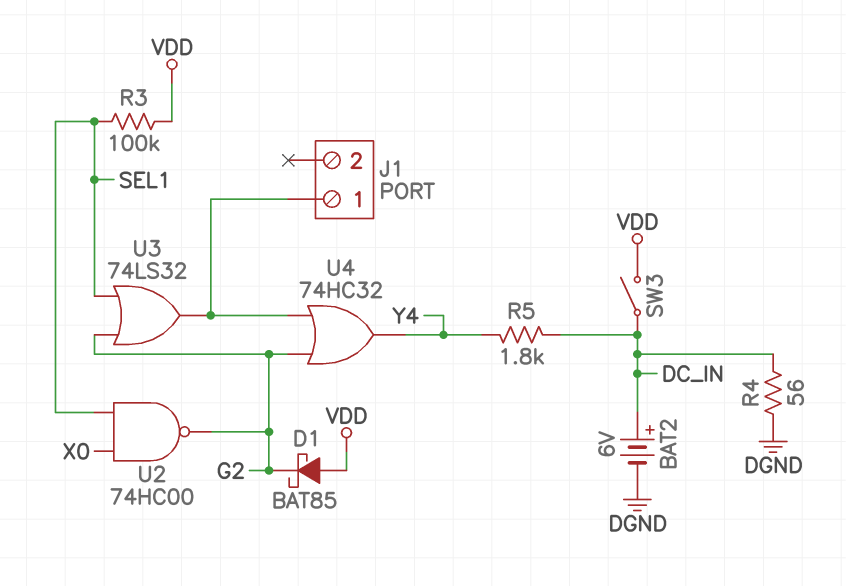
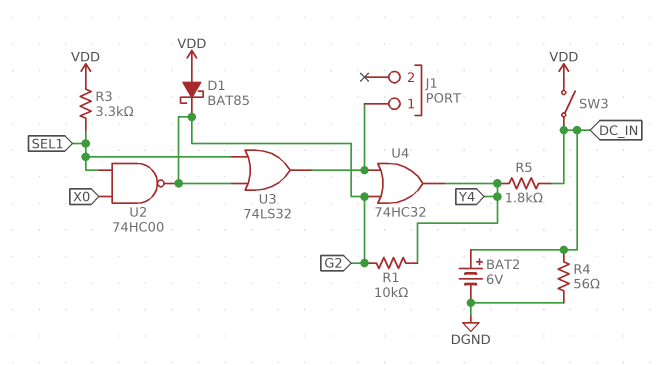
R1: none -> 10k (G2, Y4)
R3: 100k (SEL1, VDD) -> 3.3k (SEL1, VDD)

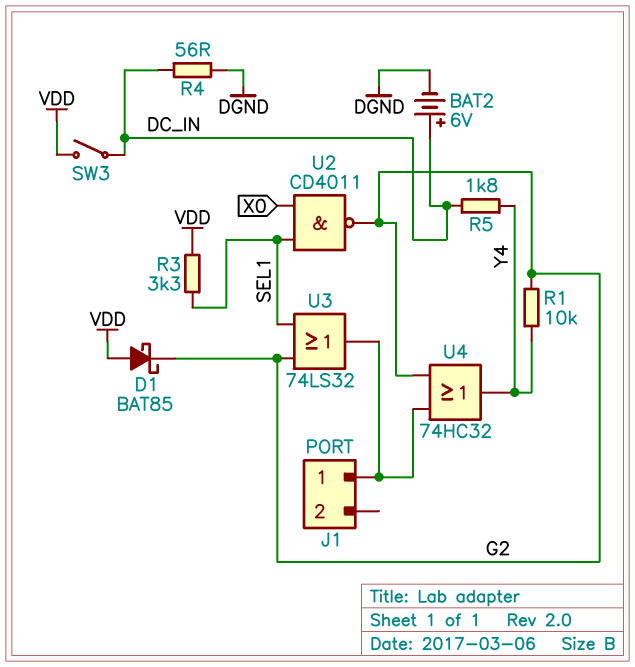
U2: NAND 74HC00 (in SEL1, in X0, out G2) -> NAND CD4011 (in SEL1, in X0, out G2)

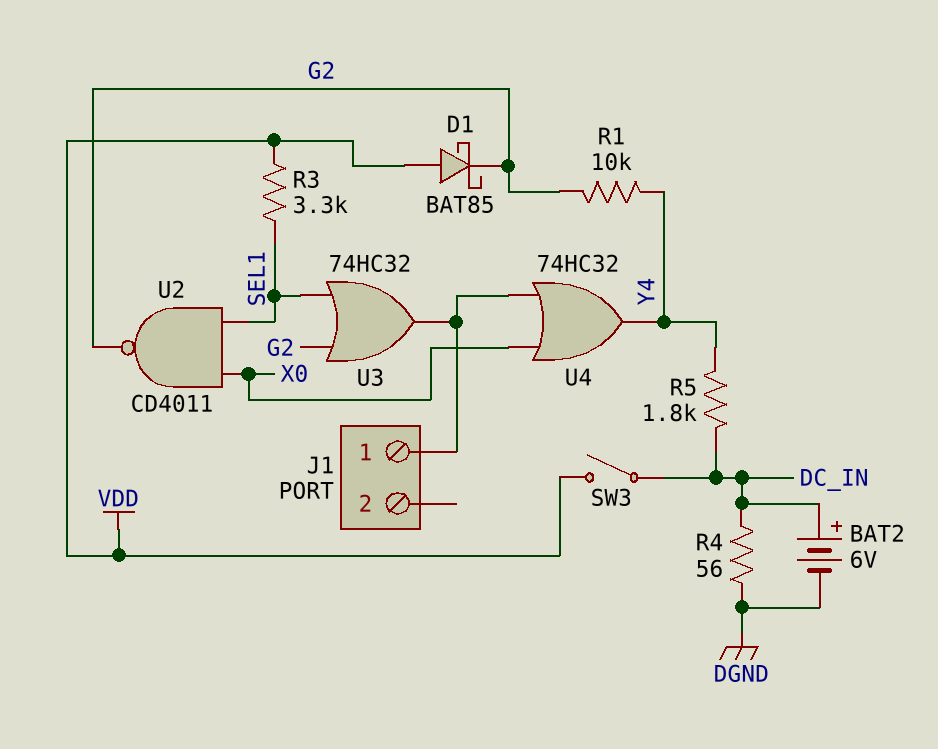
U3: OR 74LS32 (in G2, in SEL1, out J1/1) -> OR 74HC32 (in G2, in SEL1, out J1/1)
U4: OR 74HC32 (in G2, in J1/1, out Y4) -> OR 74HC32 (in J1/1, in X0, out Y4)

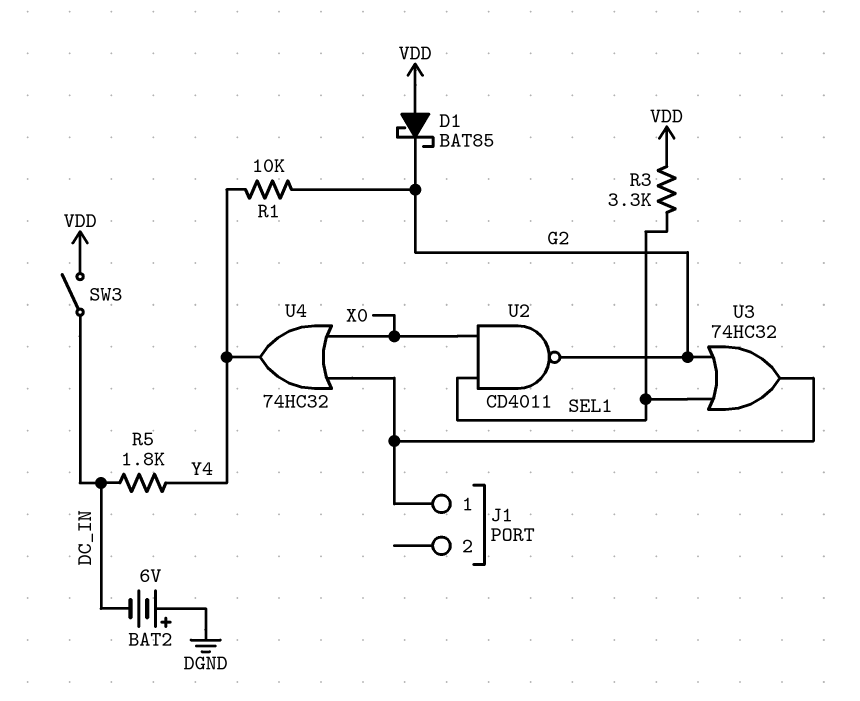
BAT2: 6V (plus DC_IN, minus DGND) -> 6V (plus DGND, minus DC_IN)
R4: 56 (DC_IN, DGND) -> none

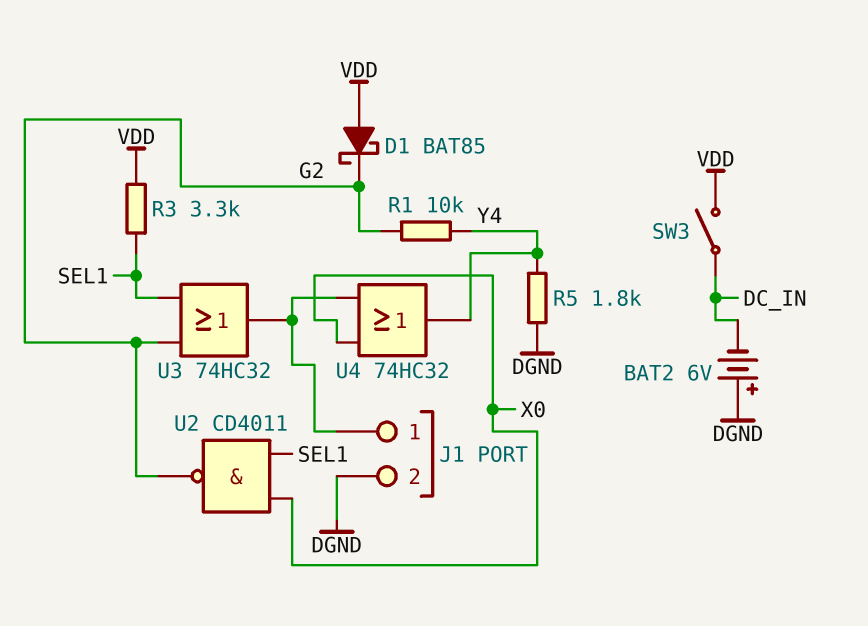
J1 pin 2: none -> DGND
R5: 1.8k (DC_IN, Y4) -> 1.8k (DGND, Y4)

